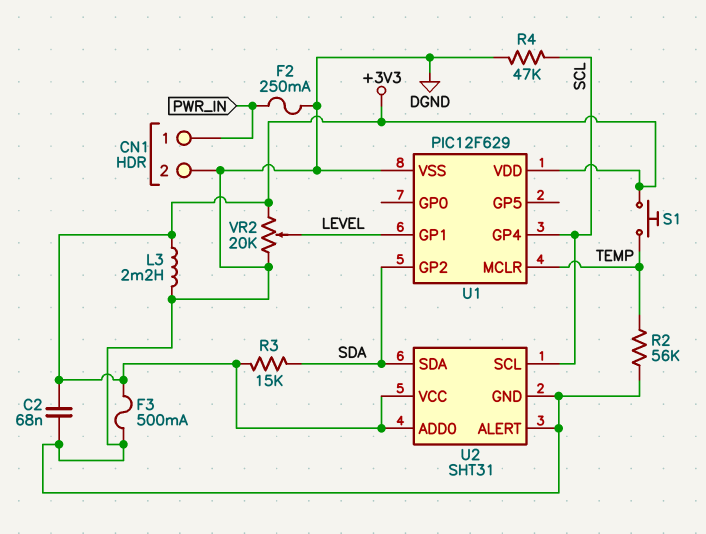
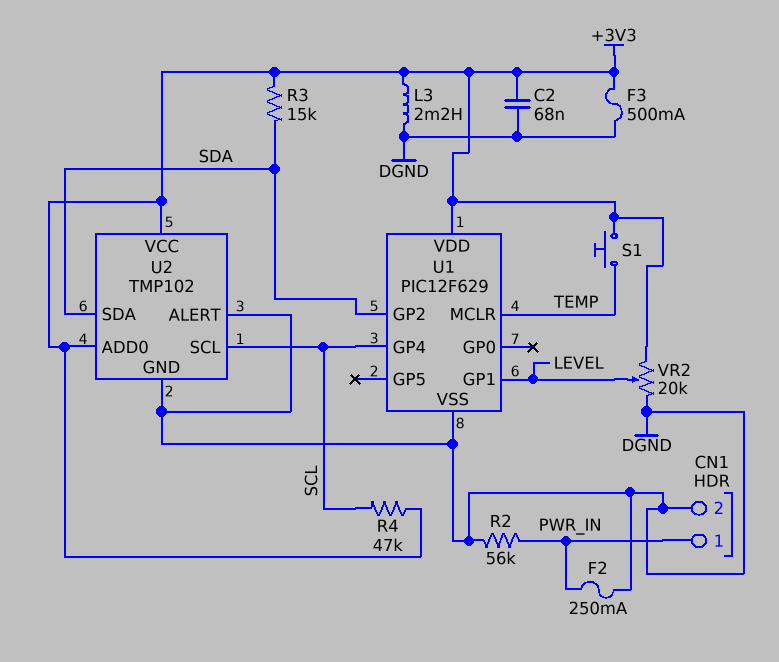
R2: 56k (DGND, TEMP) -> 56k (DGND, PWR_IN)
R4: 47k (DGND, SCL) -> 47k (+3V3, SCL)
U2: SHT31 -> TMP102

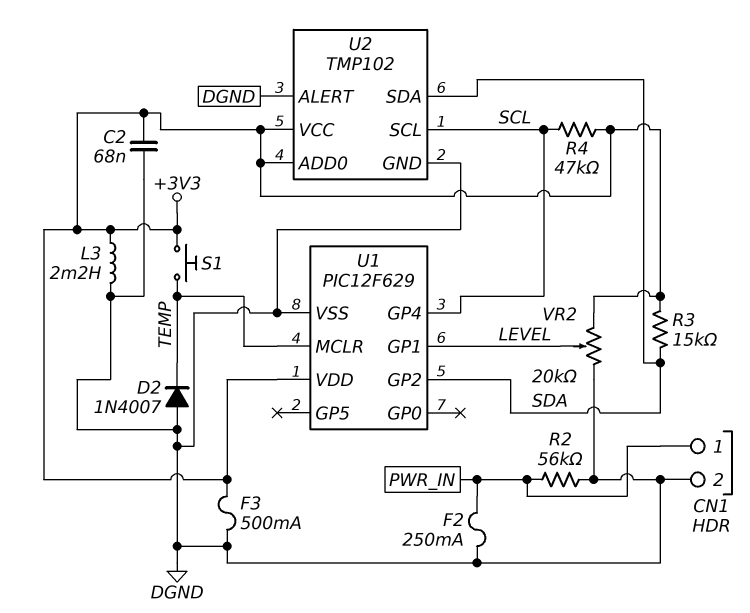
D2: none -> diode 1N4007 (A DGND, K TEMP)

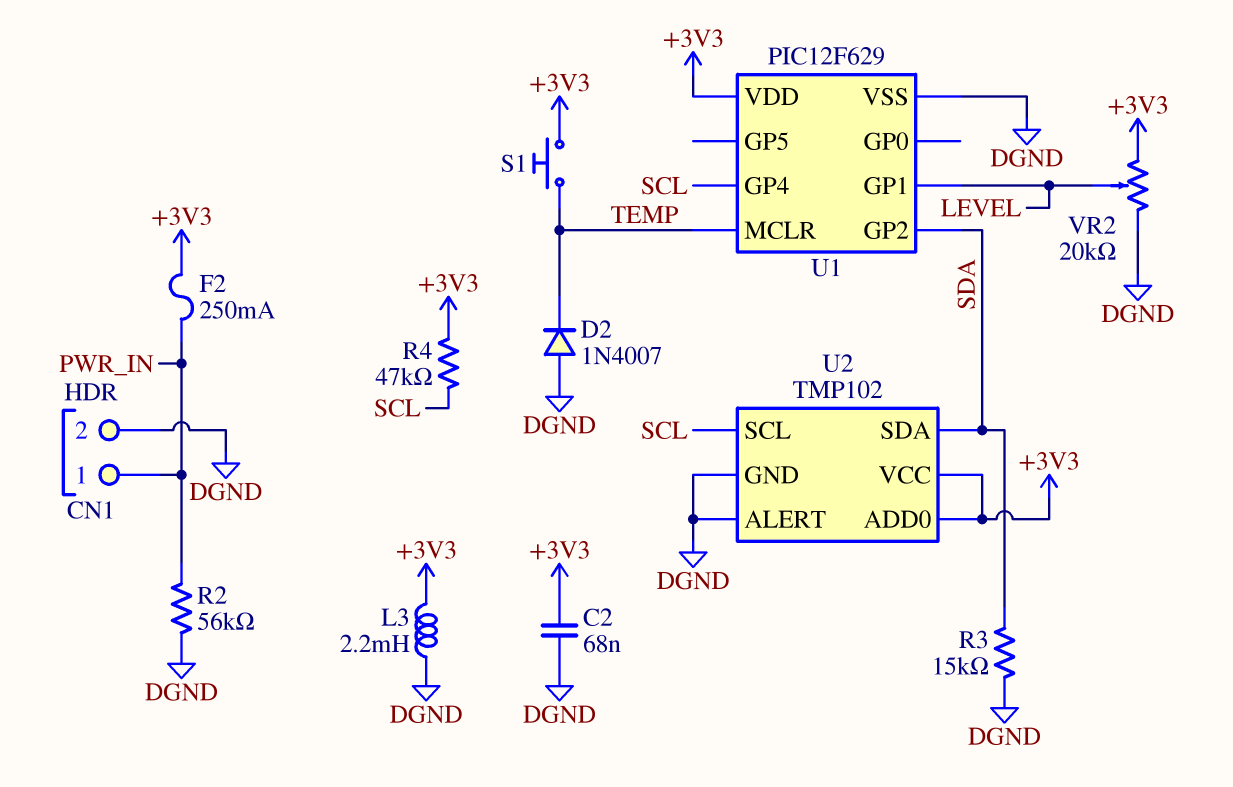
F2: 250mA (DGND, PWR_IN) -> 250mA (+3V3, PWR_IN)
F3: 500mA (+3V3, DGND) -> none
R3: 15k (+3V3, SDA) -> 15k (DGND, SDA)

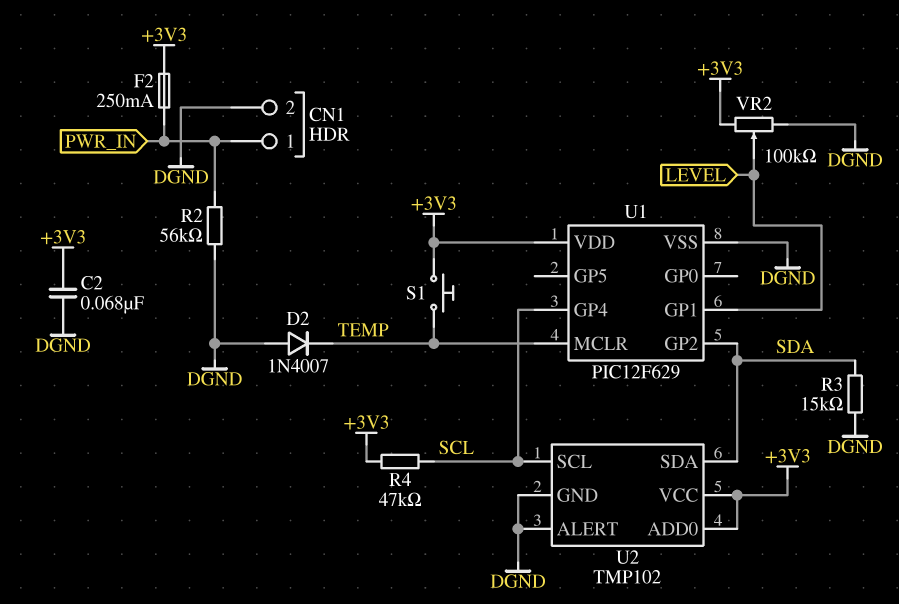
L3: 2.2mH (+3V3, DGND) -> none
VR2: 20k (+3V3, DGND, wiper LEVEL) -> 100k (+3V3, DGND, wiper LEVEL)

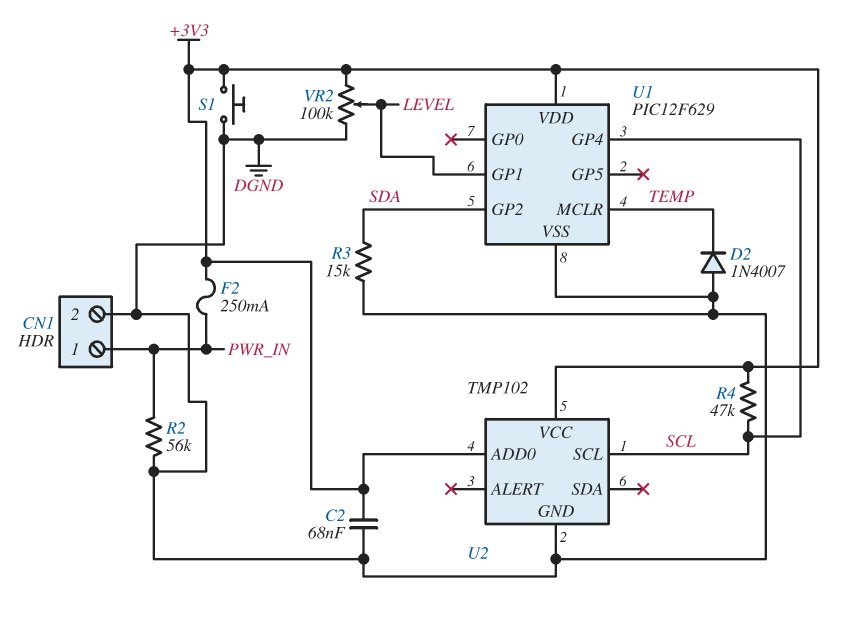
S1: button (+3V3, TEMP) -> button (+3V3, DGND)
U2 pin ALERT: DGND -> none
U2 pin SDA: SDA -> none

